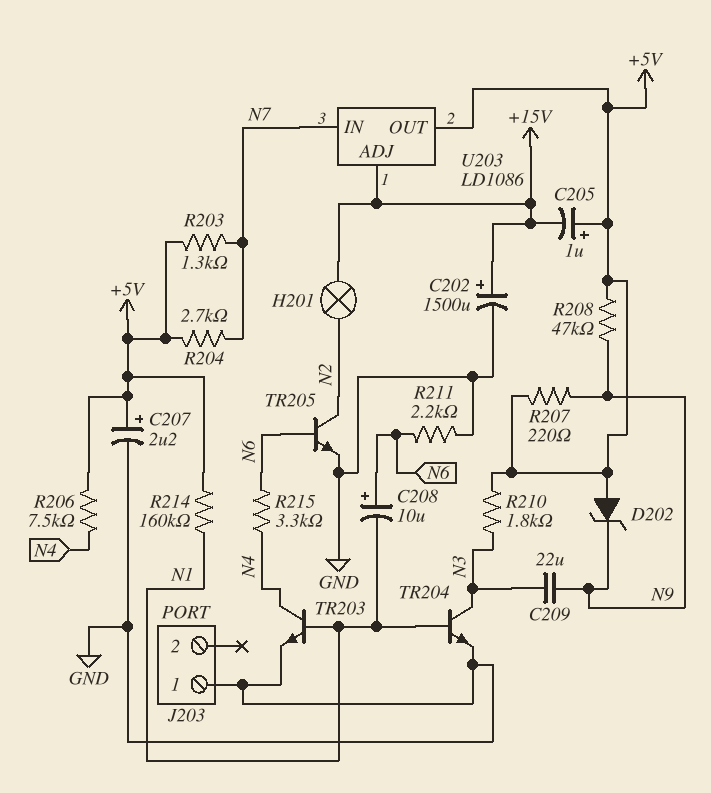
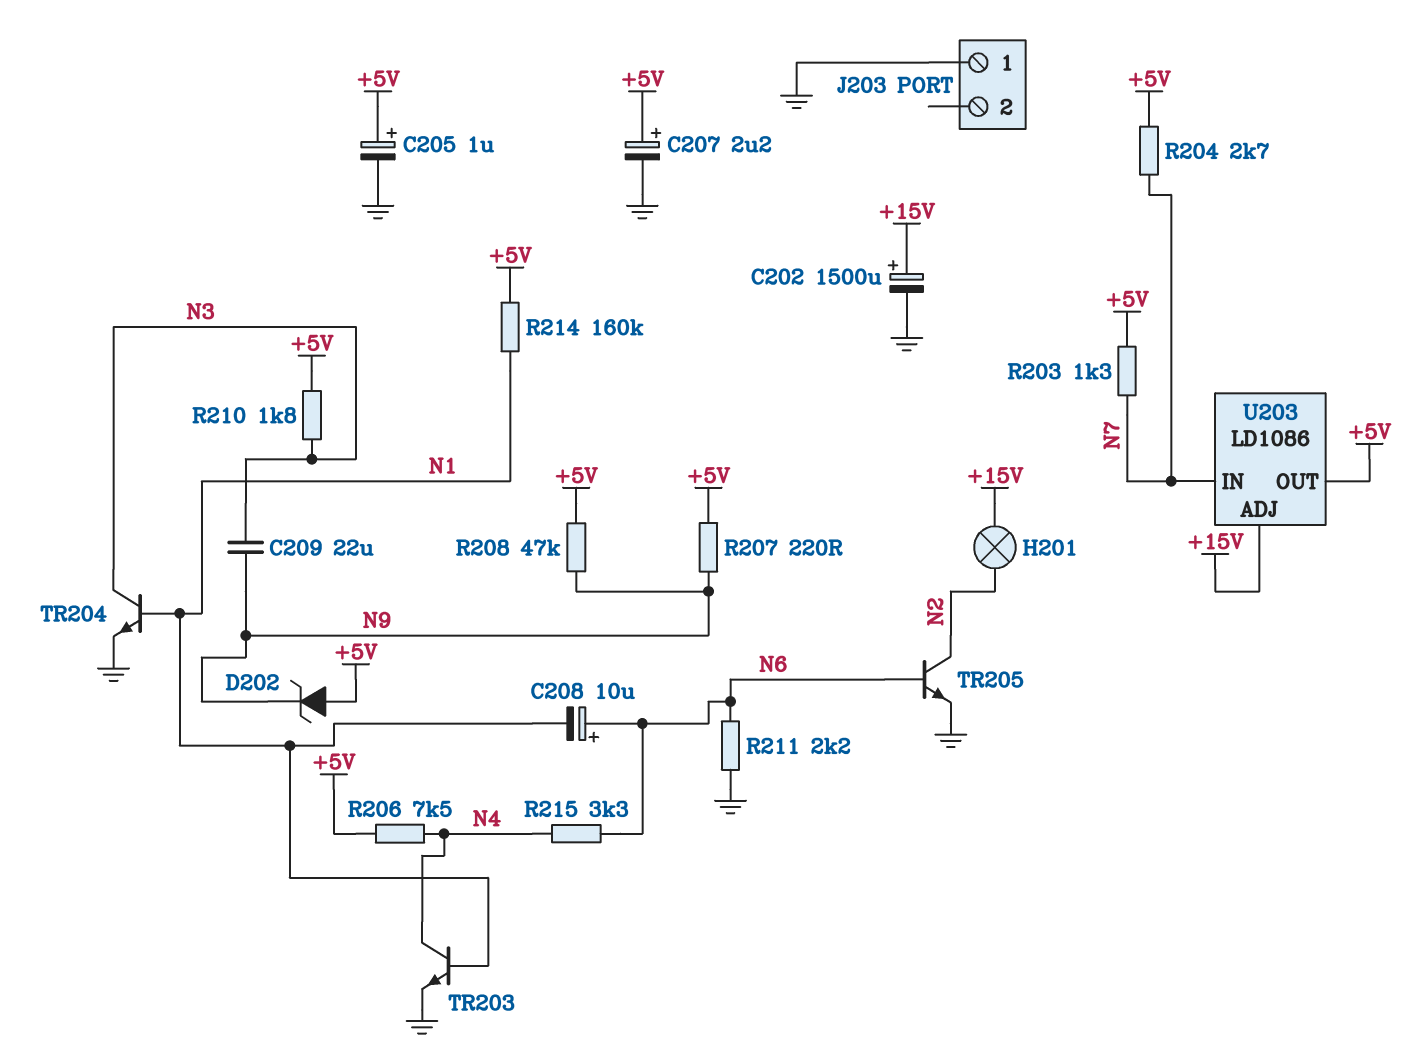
C205: 1uF (plus +5V, minus +15V) -> 1uF (plus +5V, minus GND)

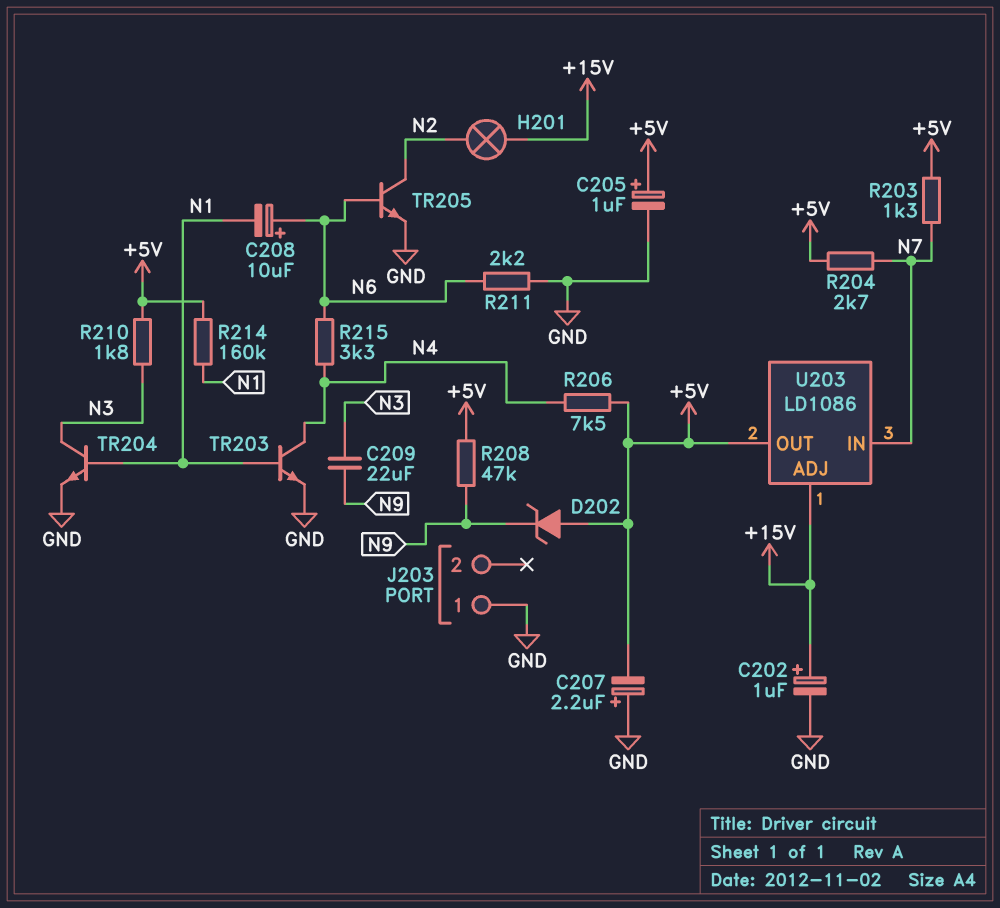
C202: 1500uF (plus +15V, minus GND) -> 1uF (plus +15V, minus GND)
C207: 2.2uF (plus +5V, minus GND) -> 2.2uF (plus GND, minus +5V)
R207: 220 (+5V, N9) -> none

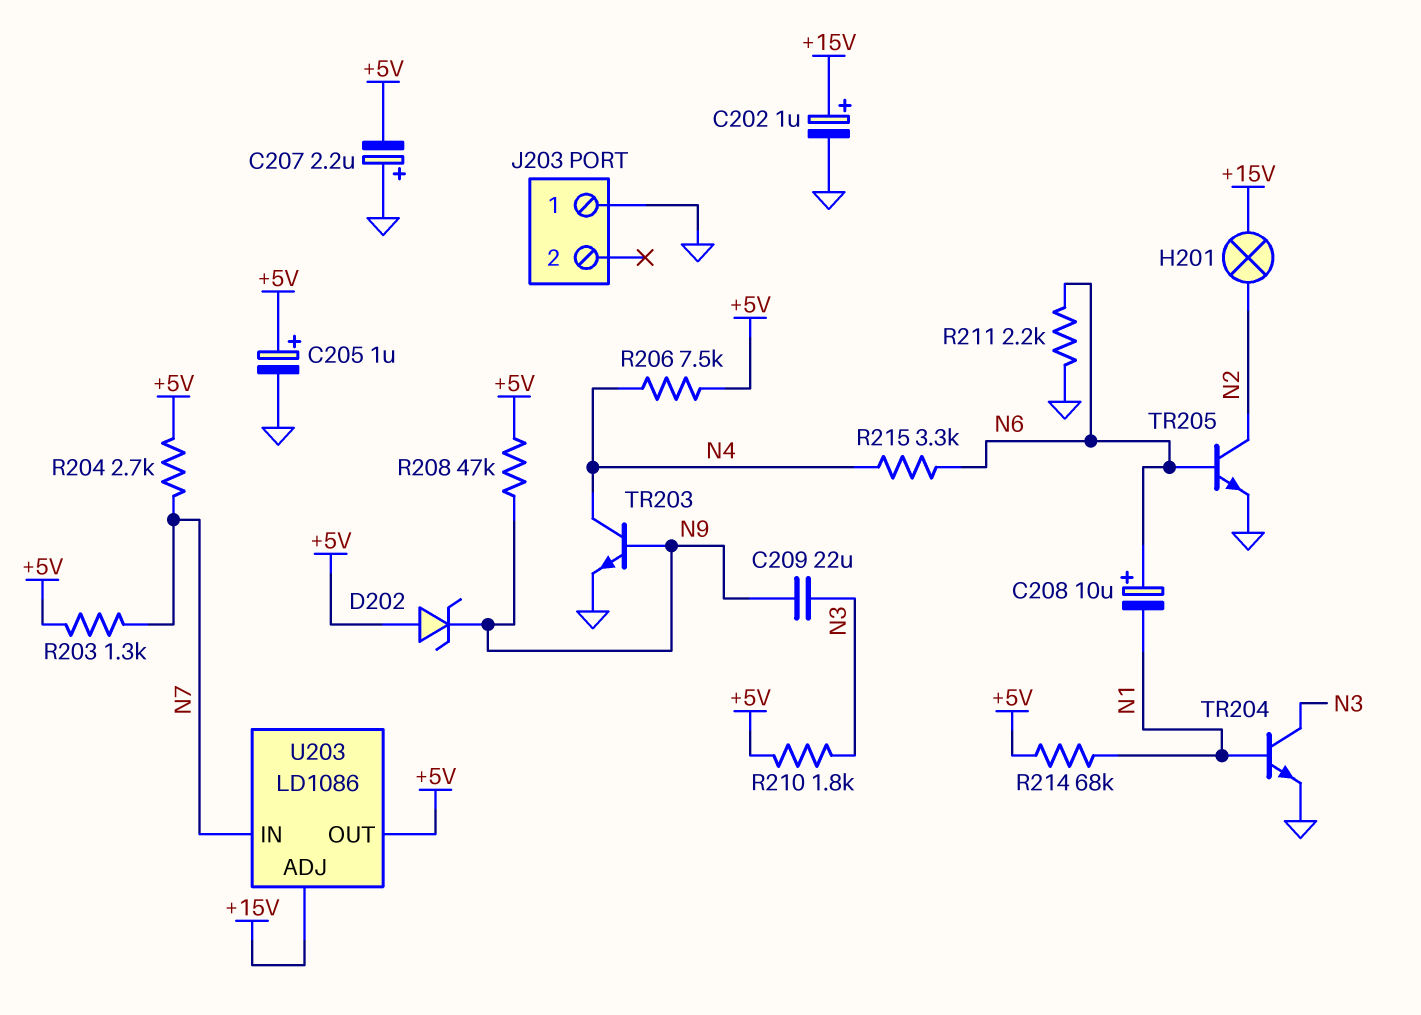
R214: 160k (+5V, N1) -> 68k (+5V, N1)
TR203: NPN (B N1, C N4, E GND) -> NPN (B N9, C N4, E GND)

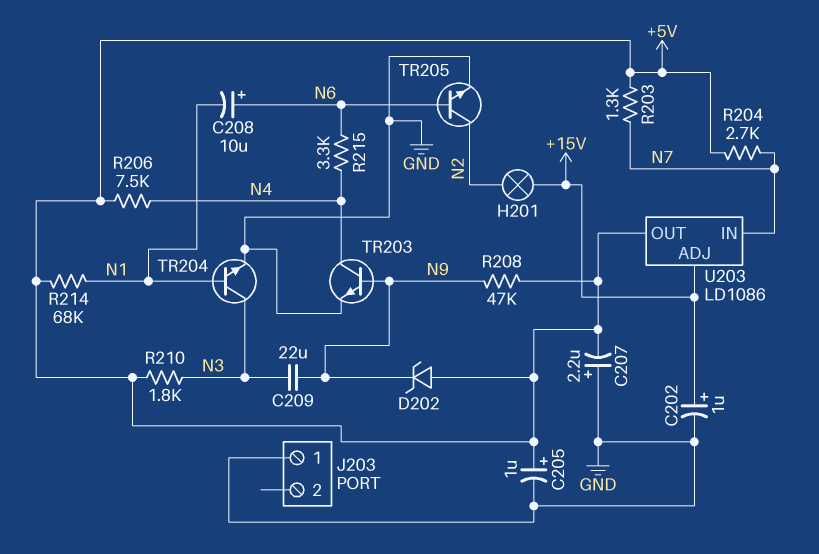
R211: 2.2k (GND, N6) -> none

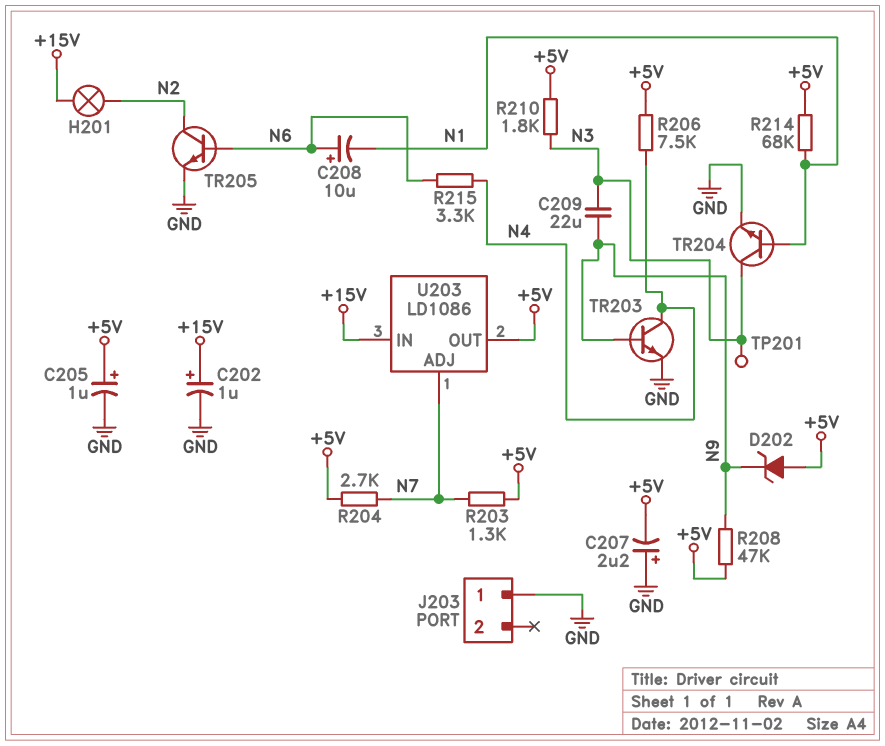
TP201: none -> test point (N3)
U203 pin ADJ: +15V -> N7
U203 pin IN: N7 -> +15V

